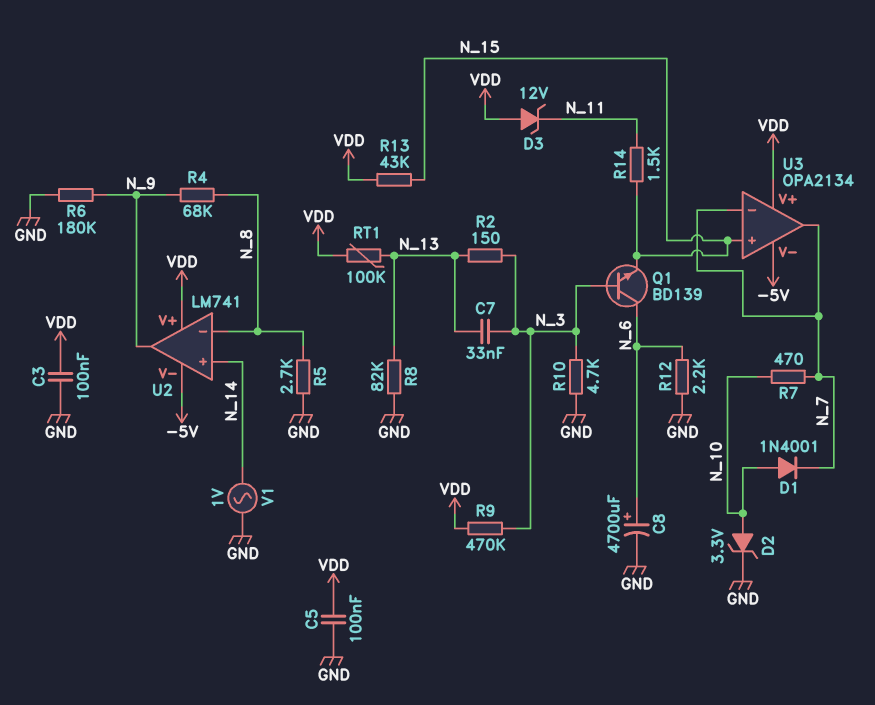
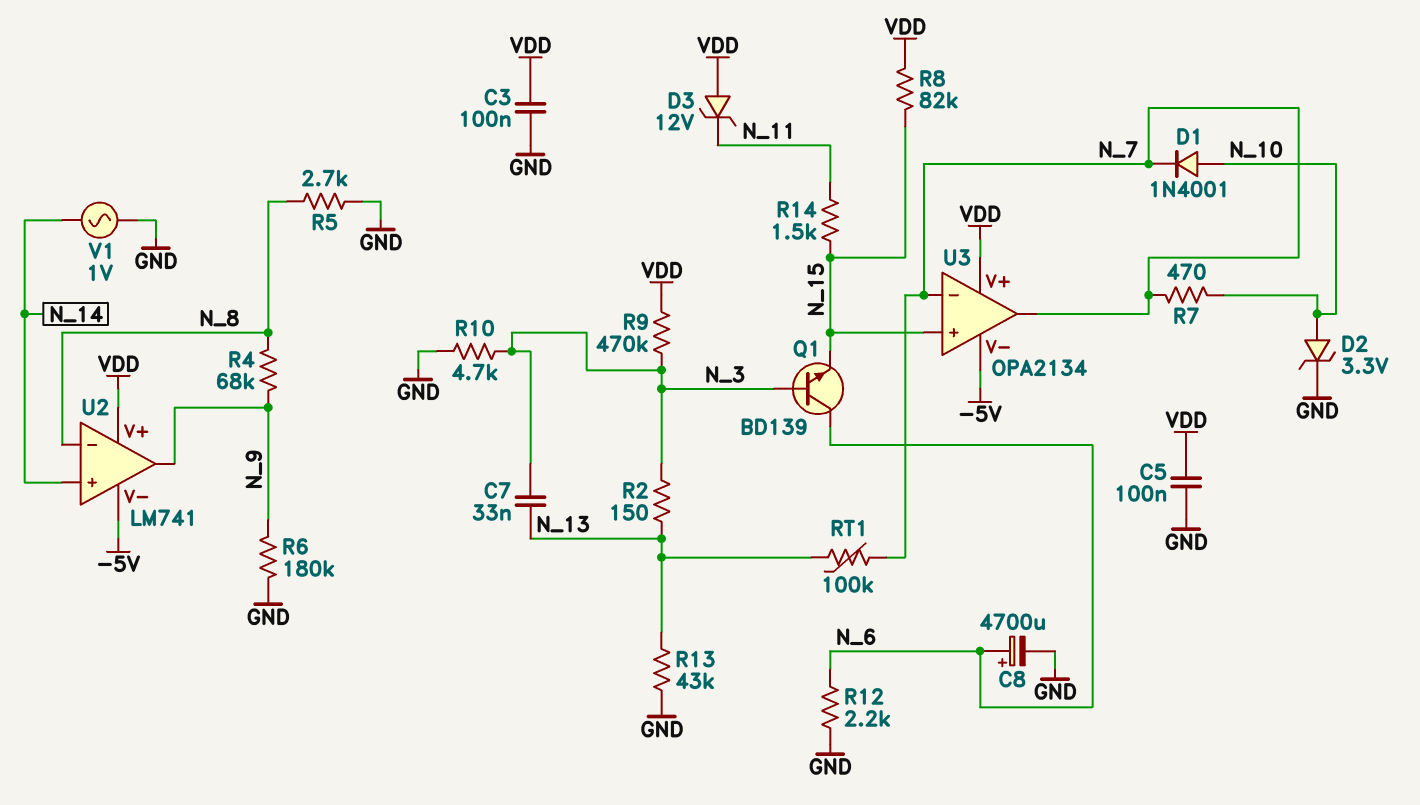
R8: 82k (GND, N_13) -> 82k (N_15, VDD)
R13: 43k (N_15, VDD) -> 43k (GND, N_13)
RT1: 100k (N_13, VDD) -> 100k (N_7, N_13)

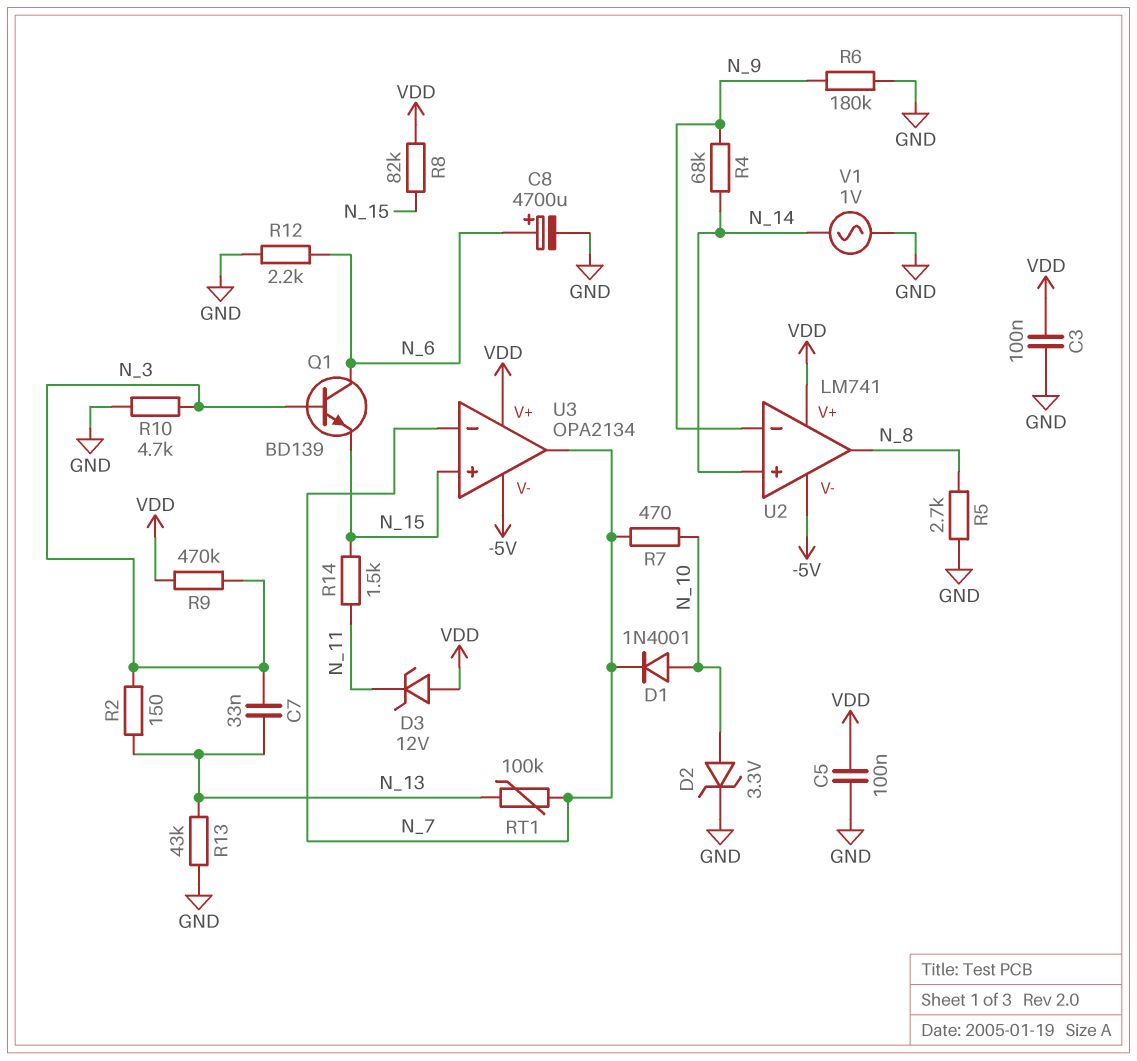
R4: 68k (N_8, N_9) -> 68k (N_9, N_14)
U2 pin in-: N_8 -> N_9
U2 pin out: N_9 -> N_8

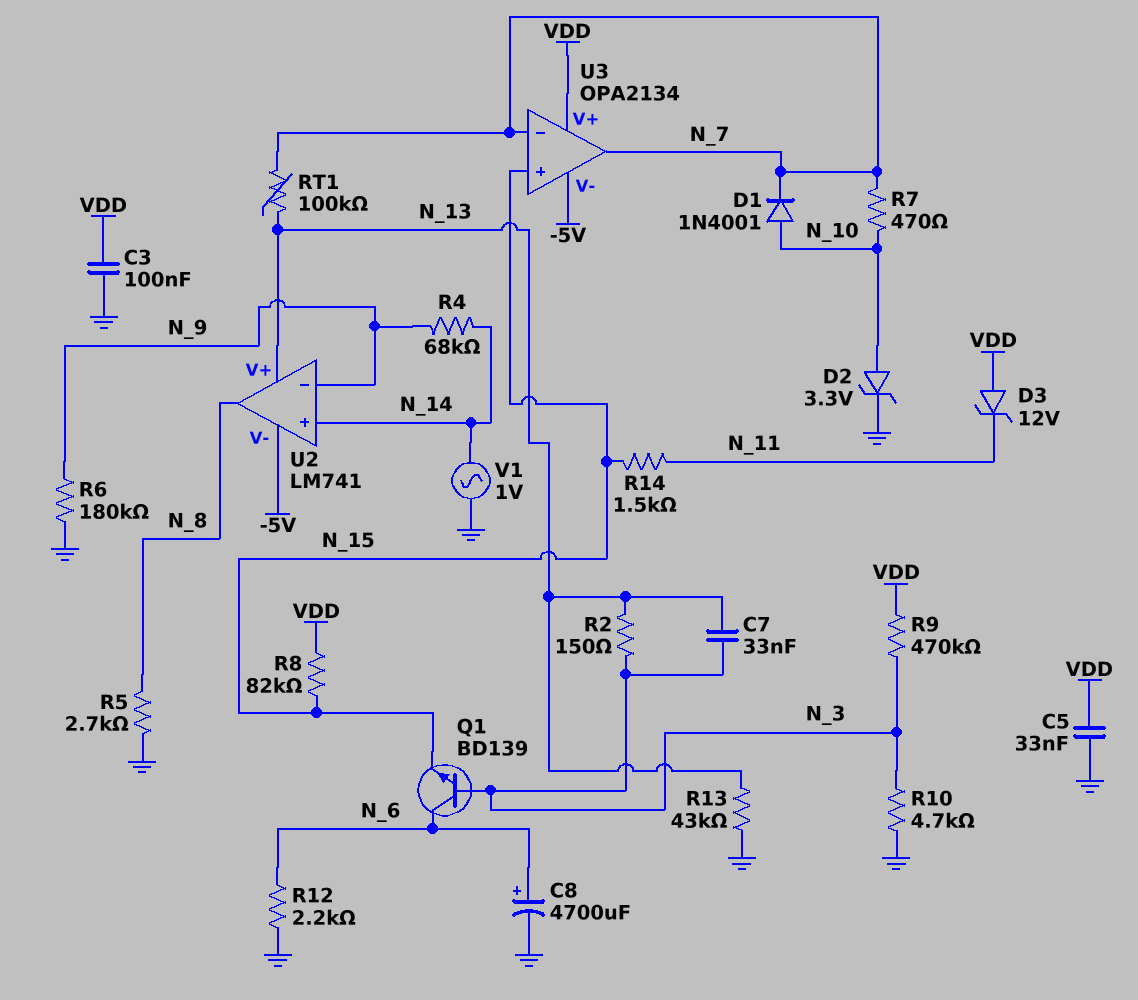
C5: 100nF (GND, VDD) -> 33nF (GND, VDD)
U2 pin V+: VDD -> N_13

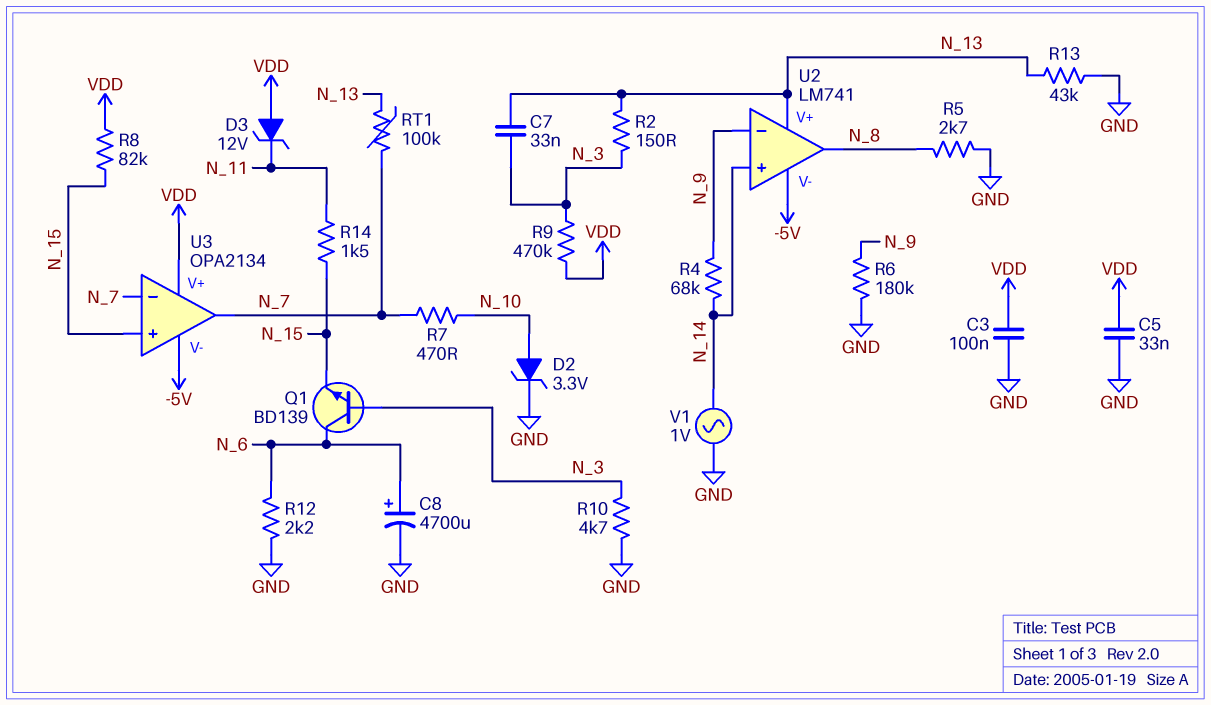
D1: diode 1N4001 (A N_10, K N_7) -> none

